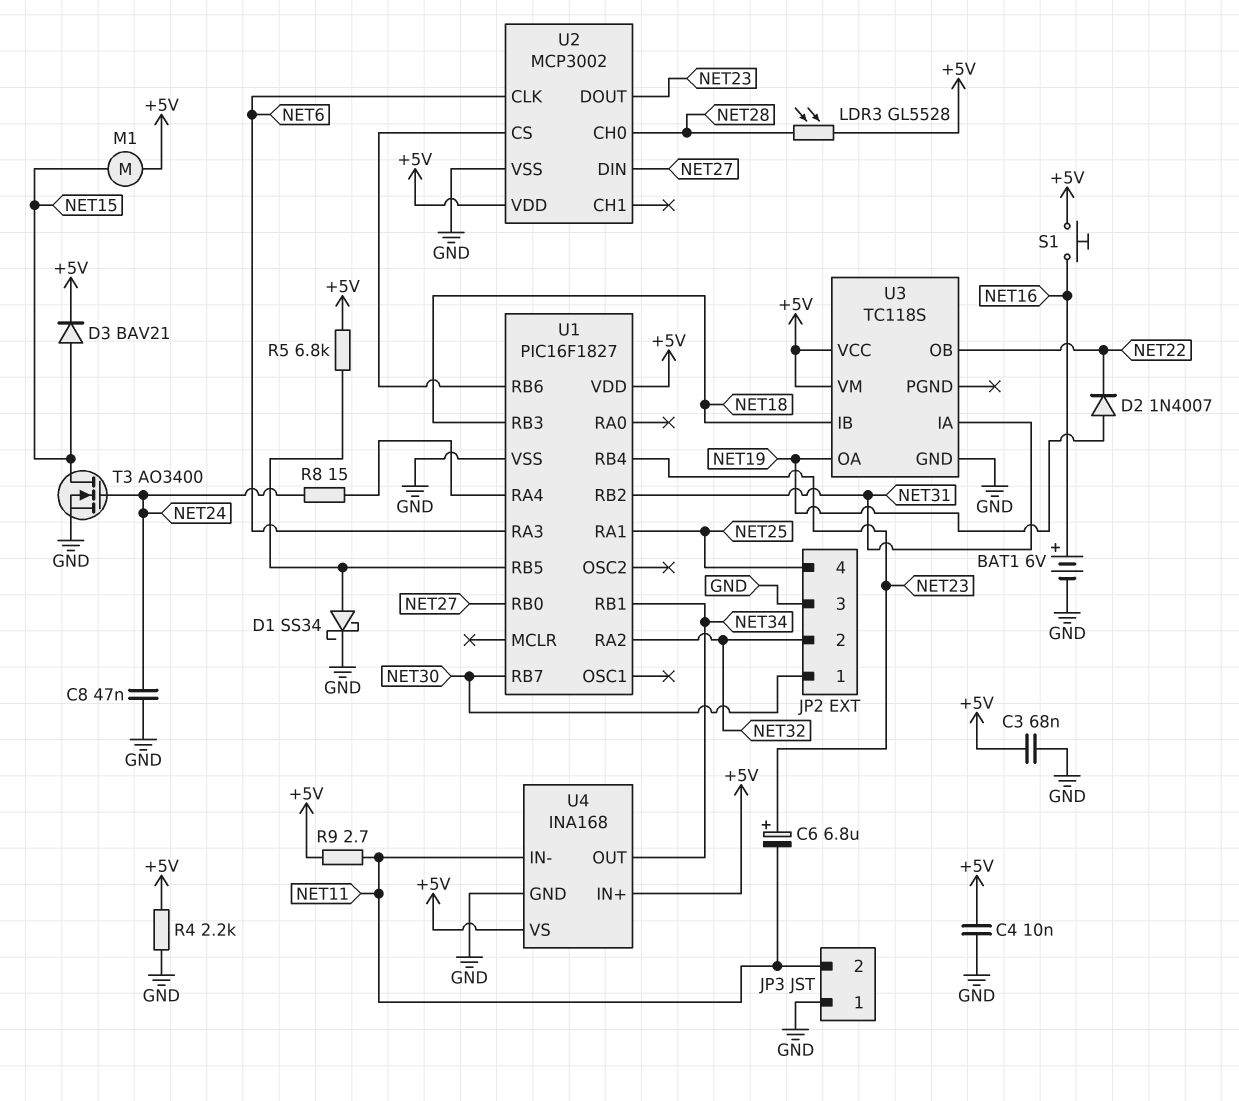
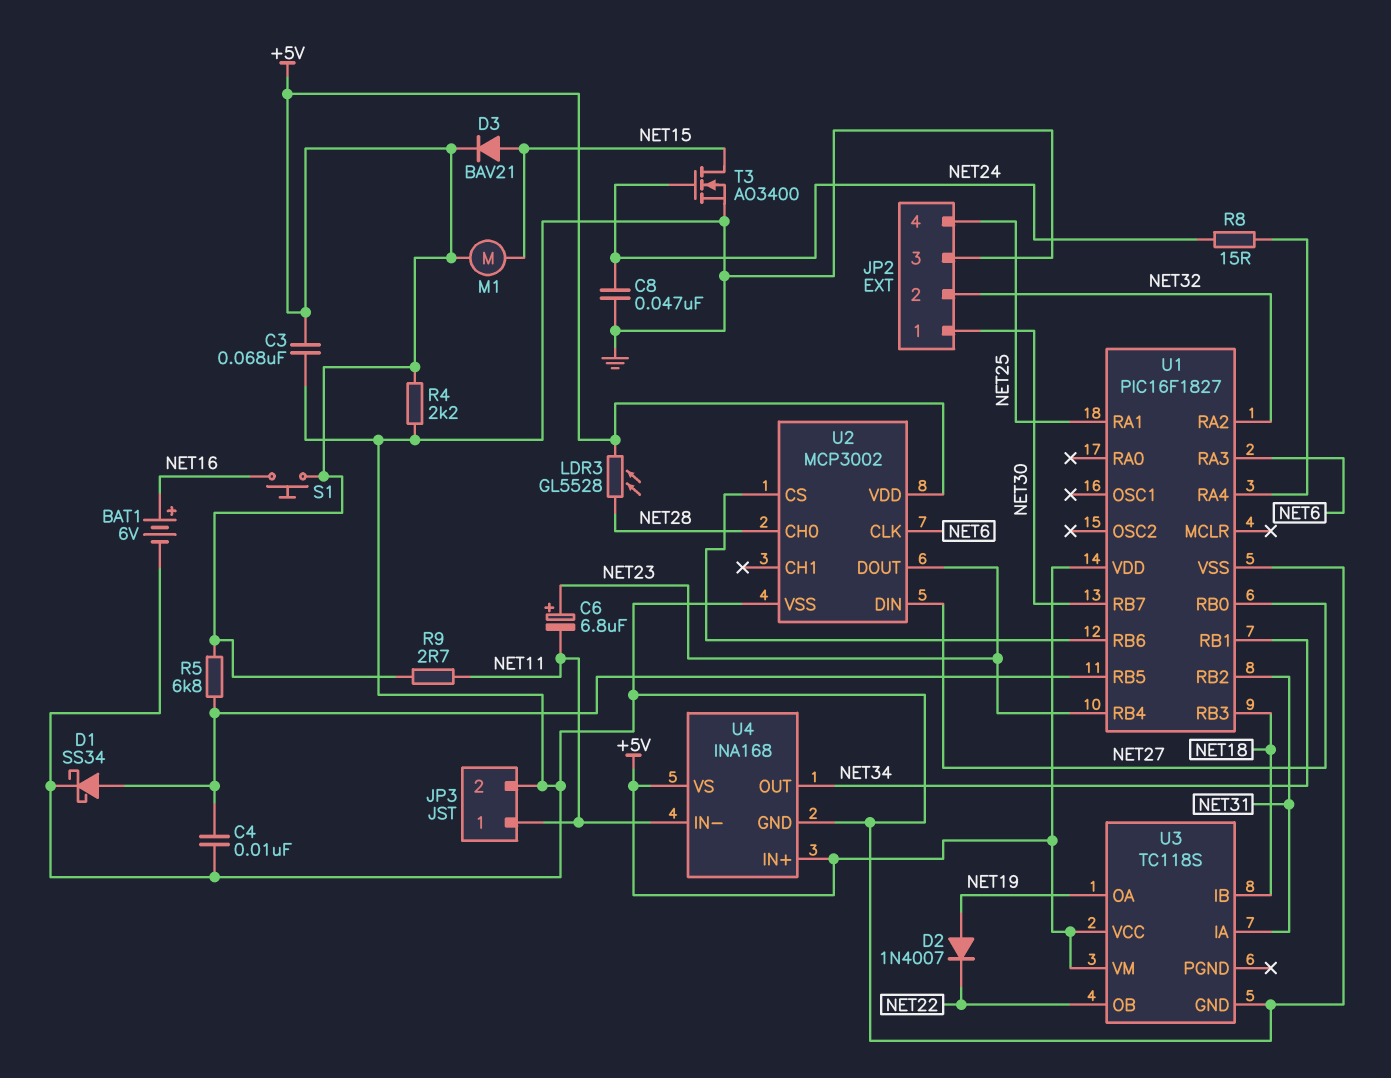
C4: 10nF (+5V, GND) -> 10nF (GND, U1/RB5)
JP3 pin 1: GND -> NET11
JP3 pin 2: NET11 -> GND

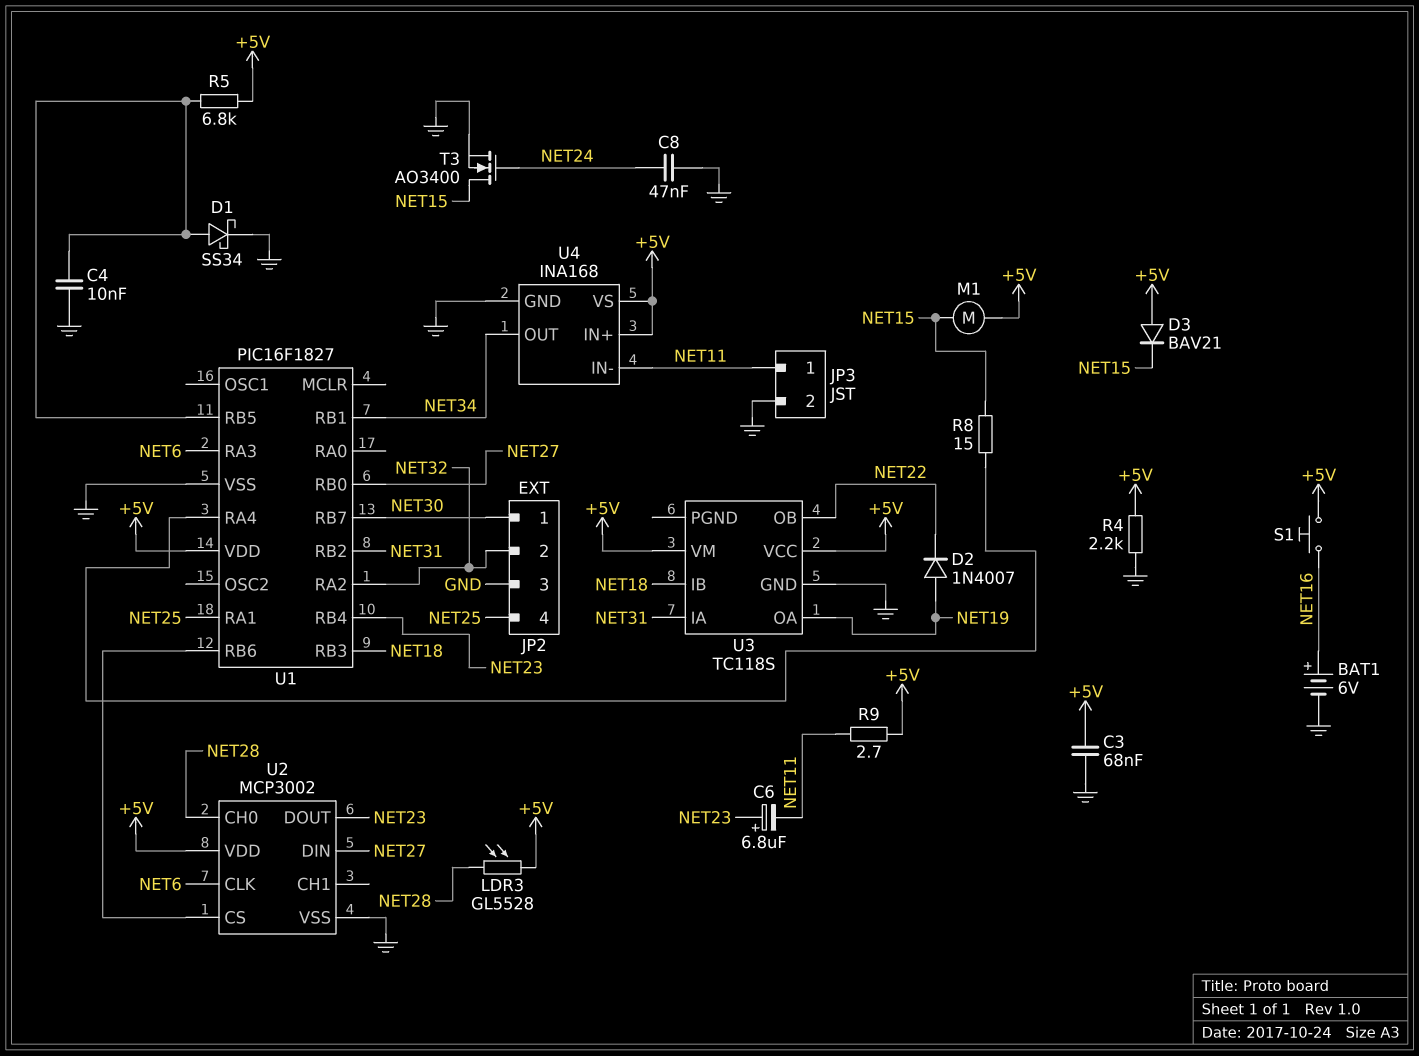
D3: diode BAV21 (A NET15, K +5V) -> diode BAV21 (A +5V, K NET15)
R8: 15 (NET24, U1/RA4) -> 15 (NET15, U1/RA4)

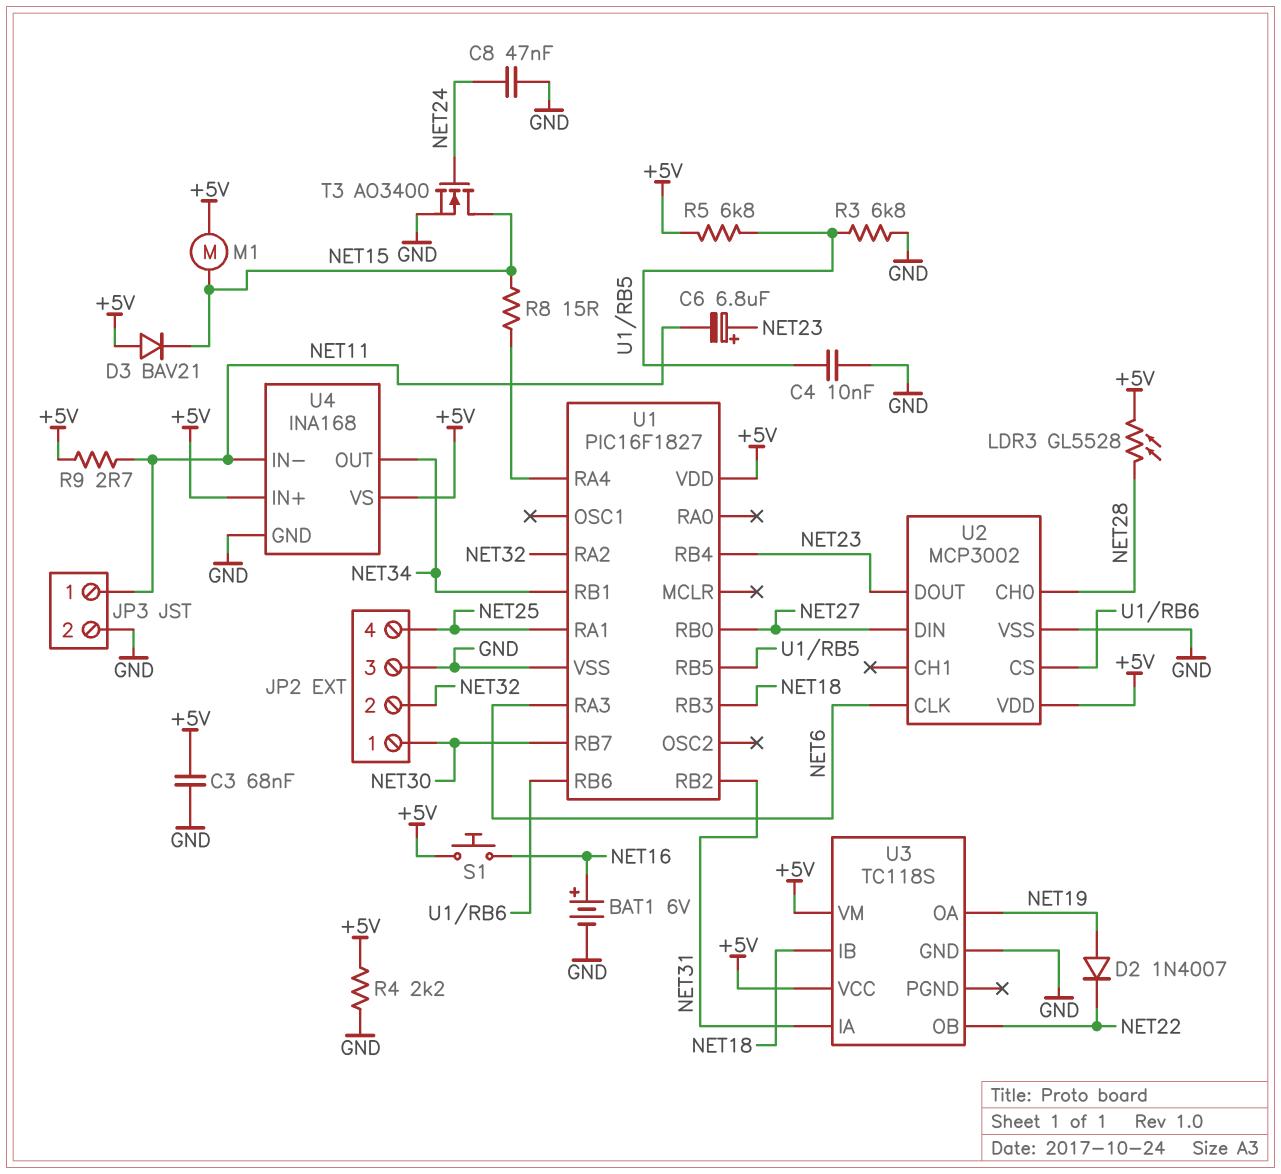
D1: schottky SS34 (A U1/RB5, K GND) -> none
R3: none -> 6.8k (GND, U1/RB5)

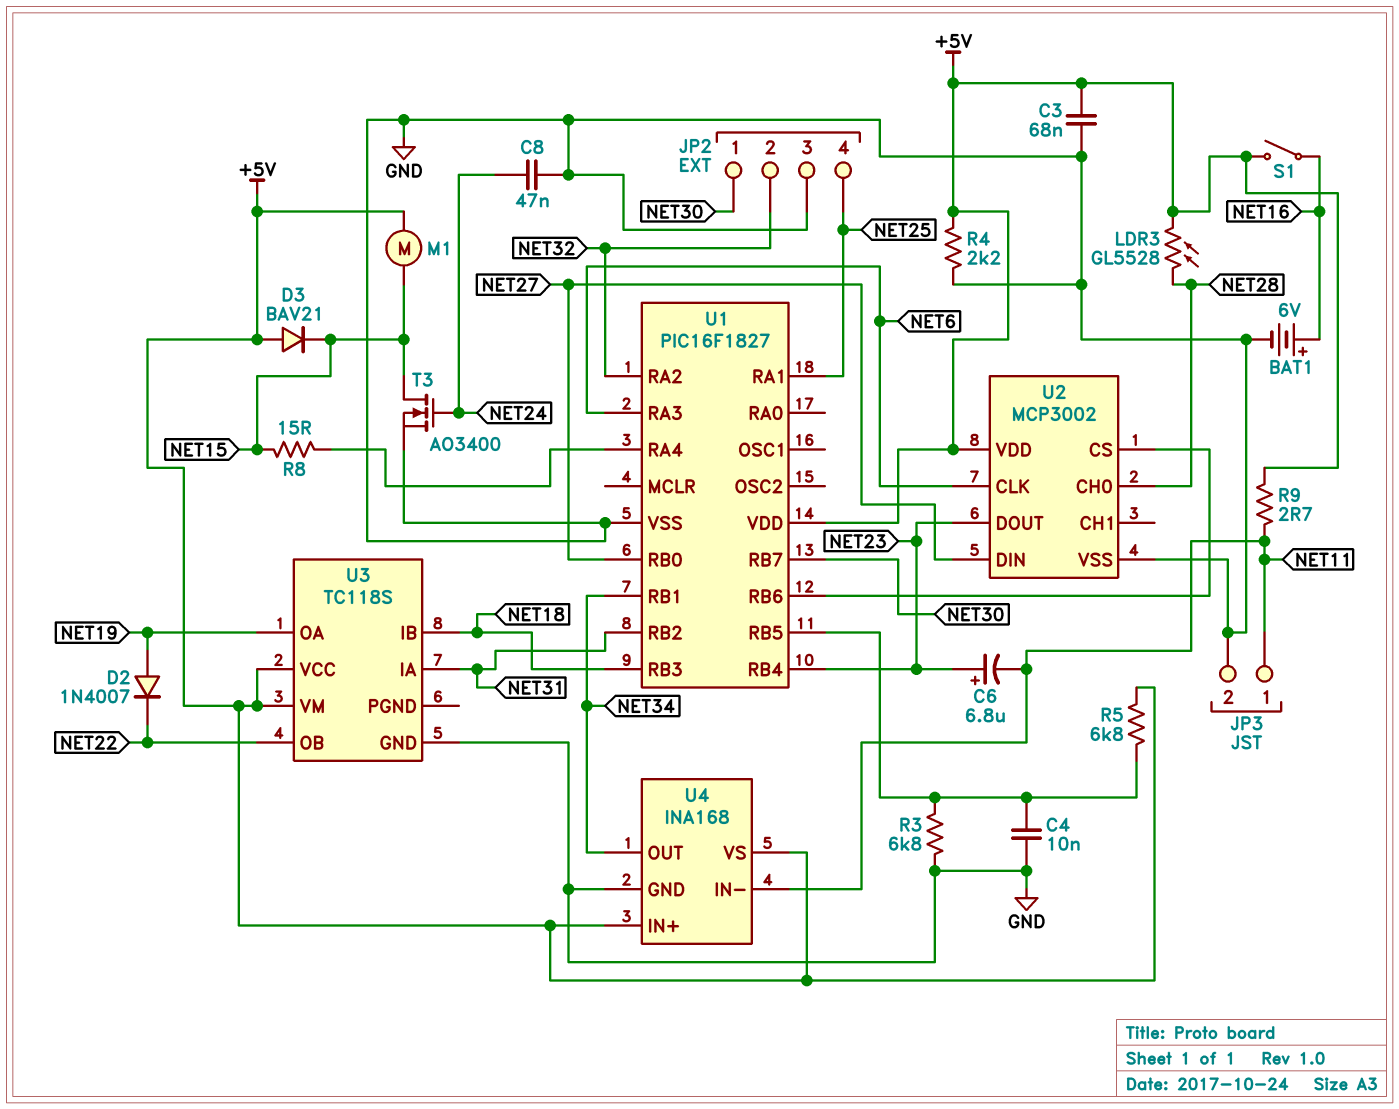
S1: button (+5V, NET16) -> switch (+5V, NET16)

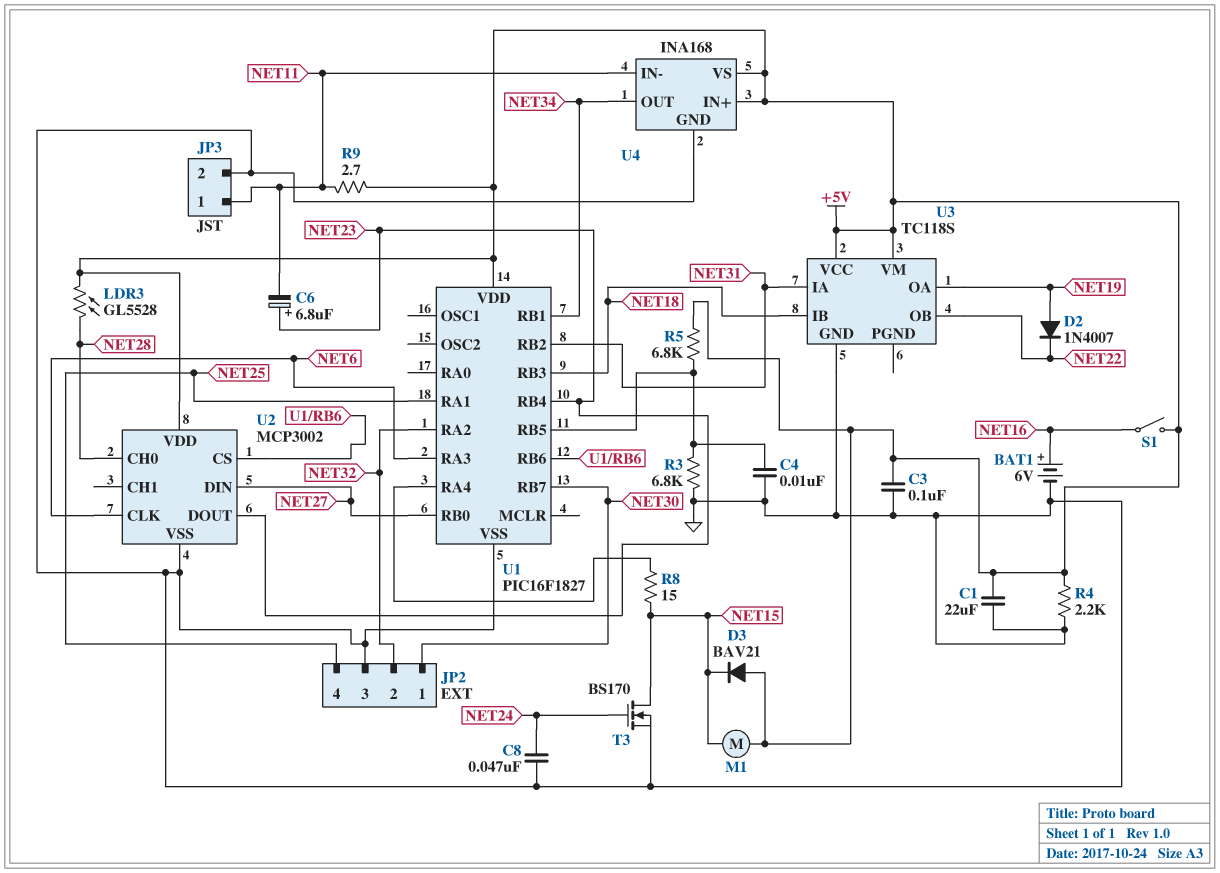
C1: none -> 22uF (+5V, GND)
C3: 68nF (+5V, GND) -> 100nF (+5V, GND)
T3: NMOS AO3400 (G NET24, D NET15, S GND) -> NMOS BS170 (G NET24, D NET15, S GND)

